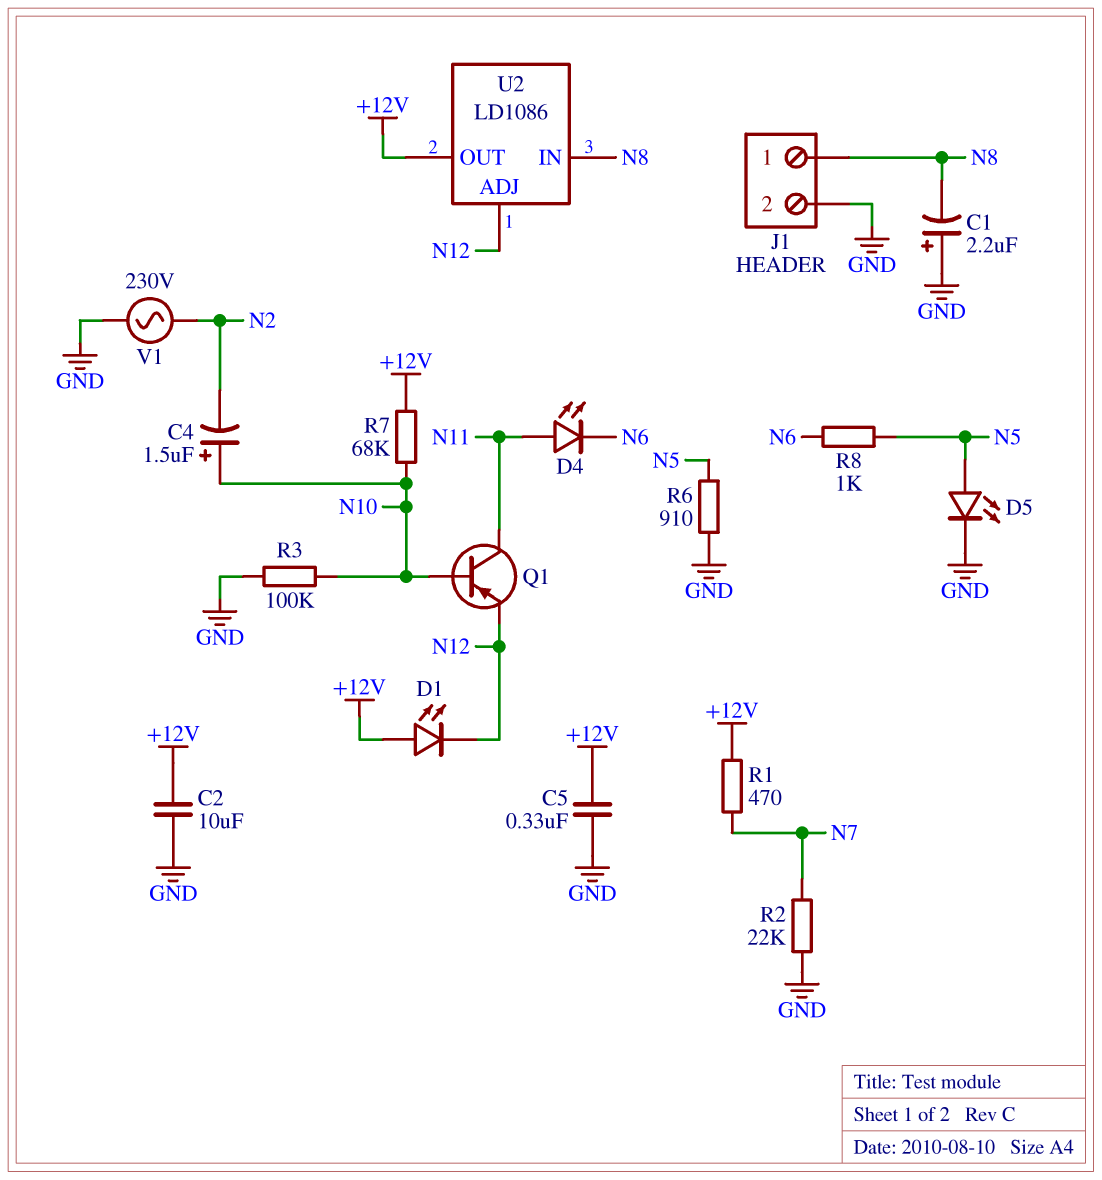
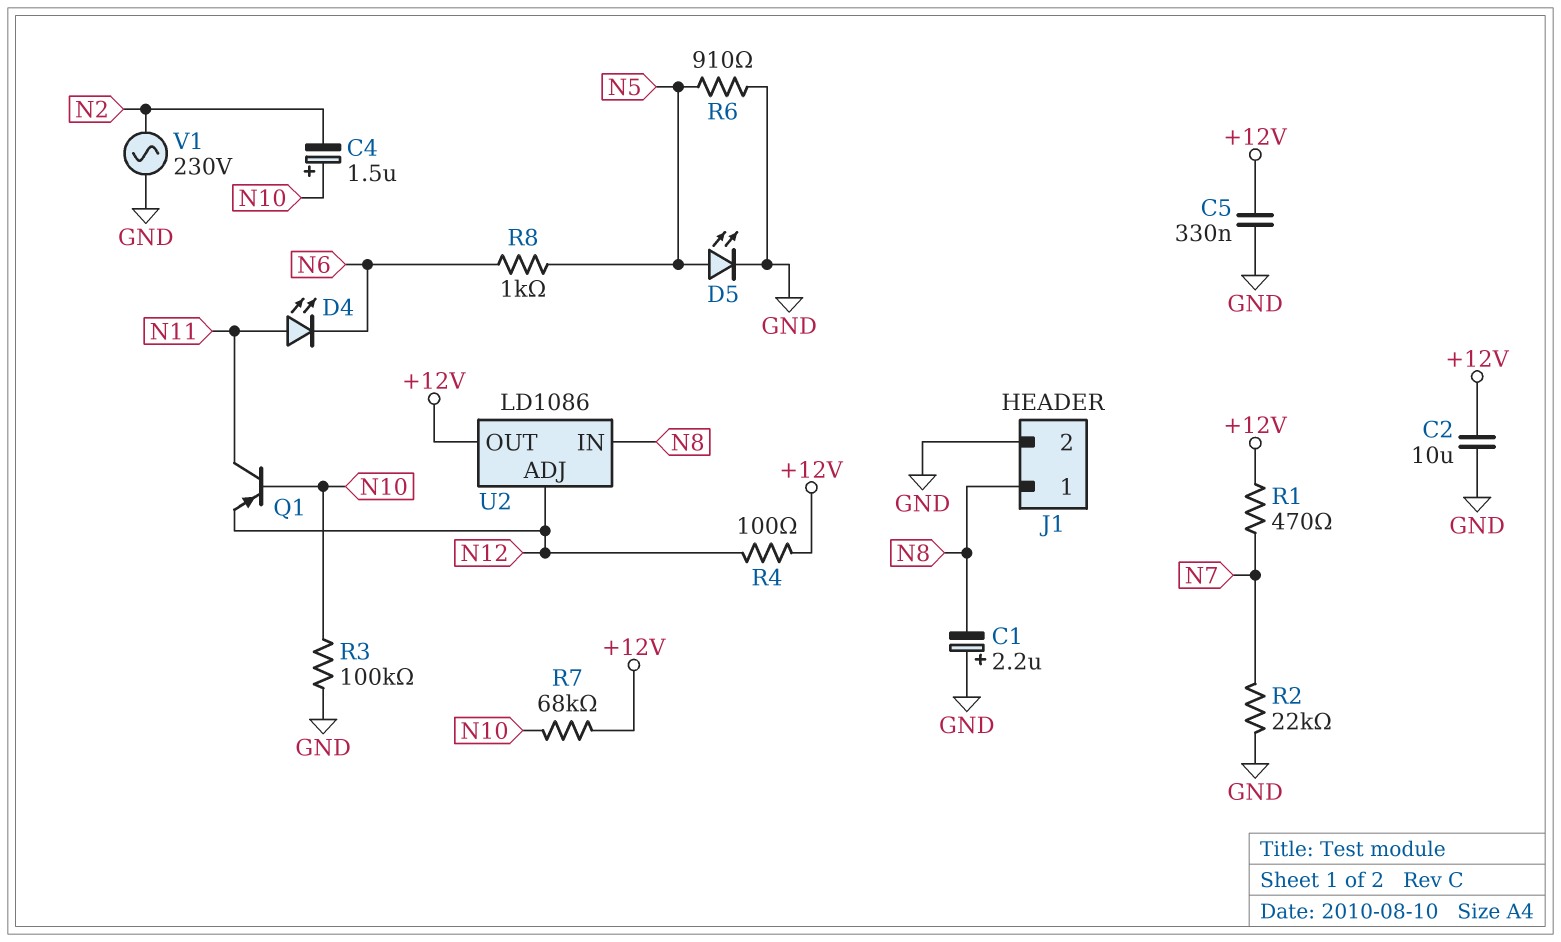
D1: LED (A +12V, K N12) -> none
R4: none -> 100 (+12V, N12)

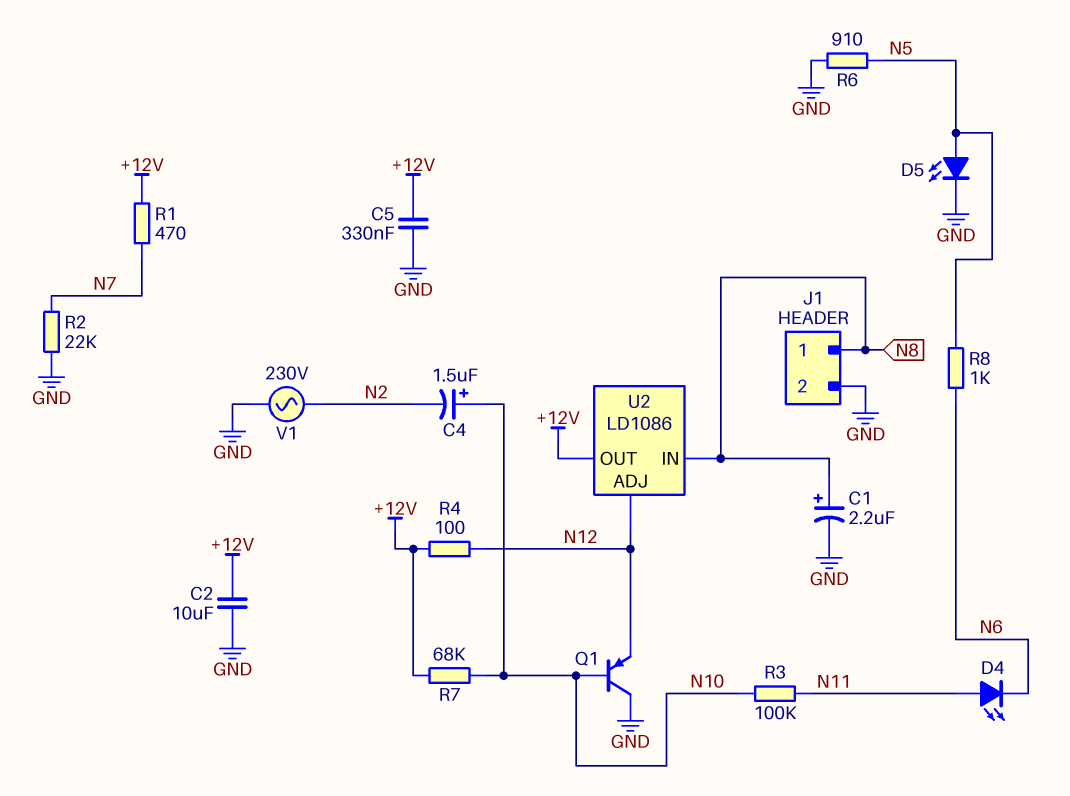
C1: 2.2uF (plus GND, minus N8) -> 2.2uF (plus N8, minus GND)
Q1: PNP (B N10, C N11, E N12) -> PNP (B N10, C GND, E N12)
R3: 100k (GND, N10) -> 100k (N10, N11)

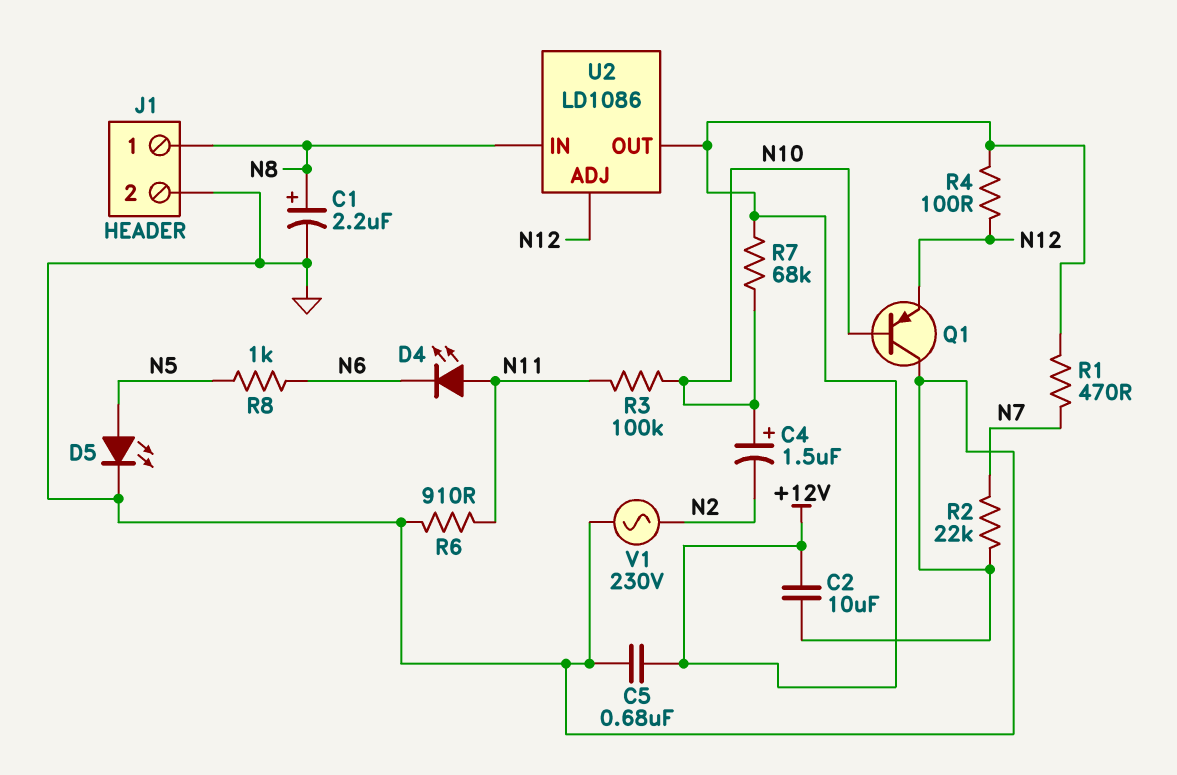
C5: 330nF (+12V, GND) -> 680nF (+12V, GND)
R6: 910 (GND, N5) -> 910 (GND, N11)

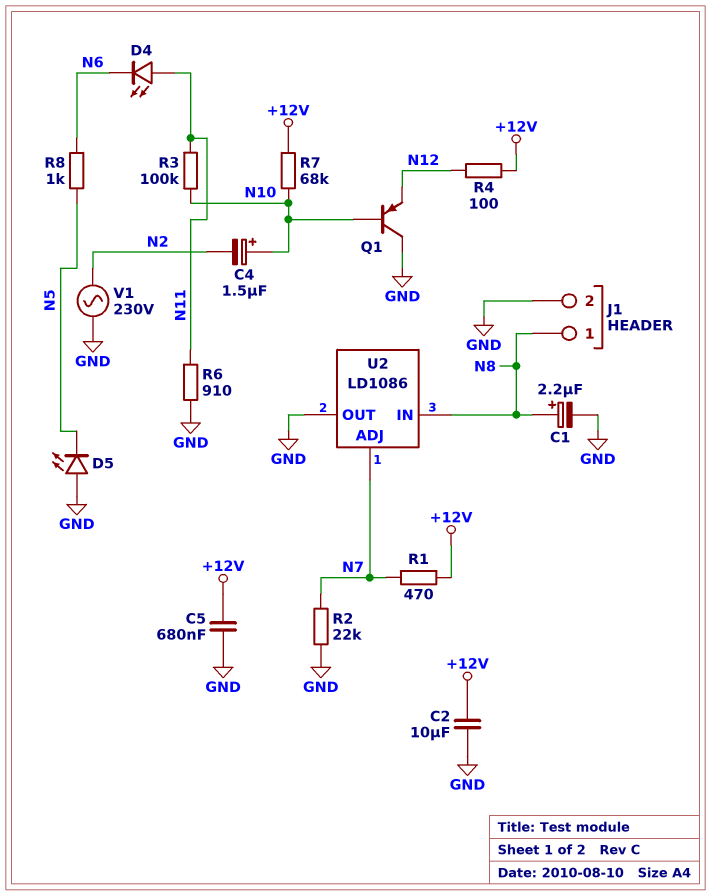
D5: LED (A N5, K GND) -> LED (A GND, K N5)
U2 pin ADJ: N12 -> N7
U2 pin OUT: +12V -> GND

